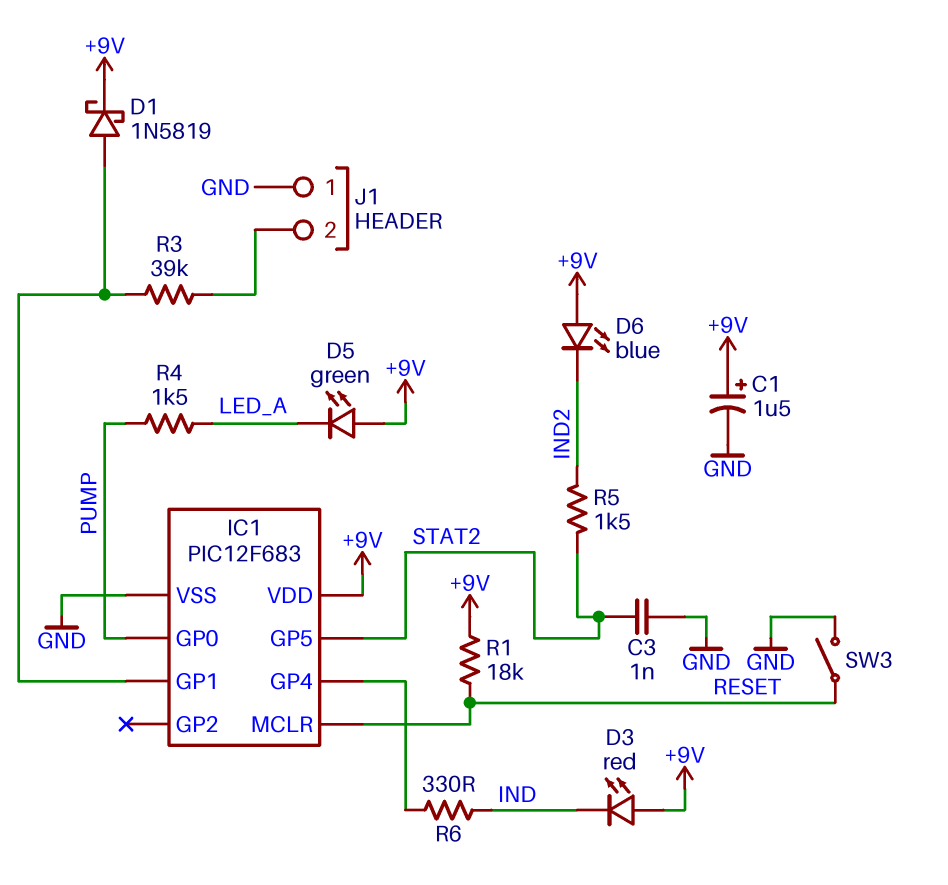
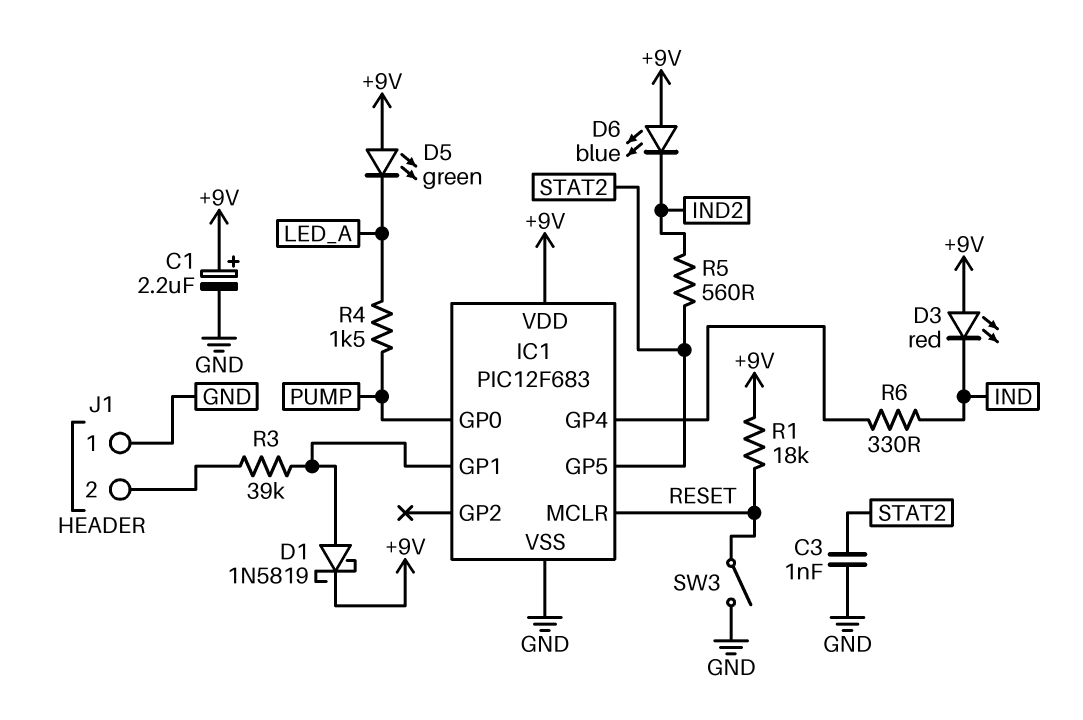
C1: 1.5uF (plus +9V, minus GND) -> 2.2uF (plus +9V, minus GND)
R5: 1.5k (IND2, STAT2) -> 560 (IND2, STAT2)

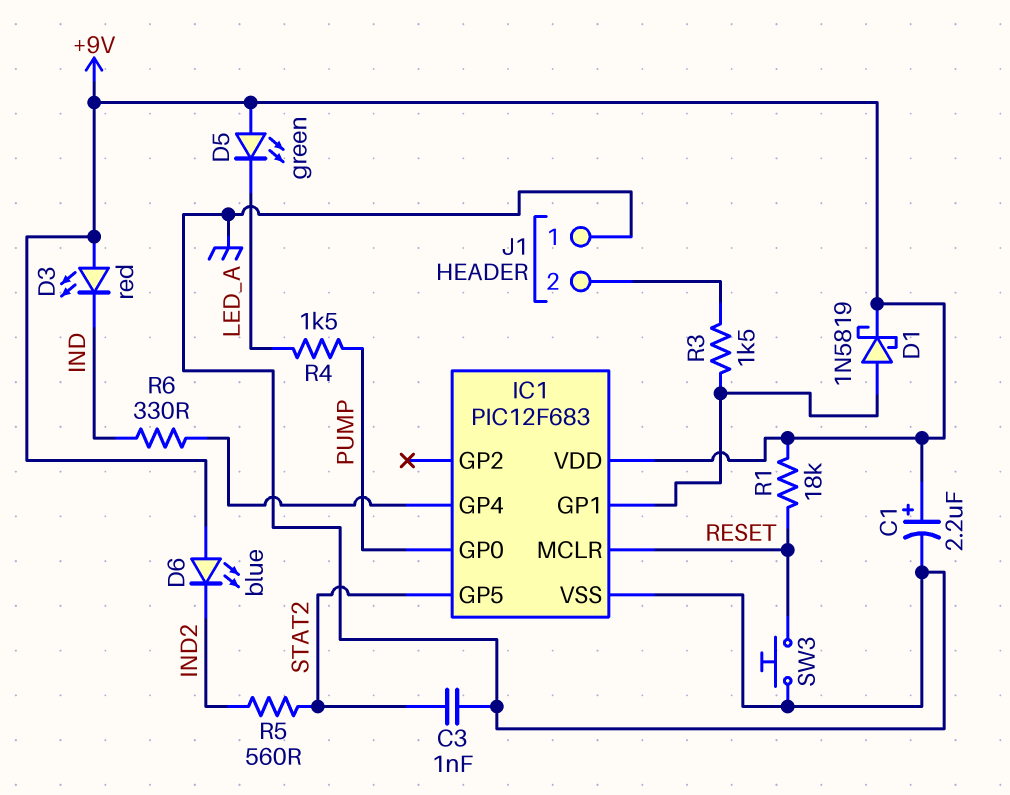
R3: 39k (IC1/GP1, J1/2) -> 1.5k (IC1/GP1, J1/2)
SW3: switch (GND, RESET) -> button (GND, RESET)

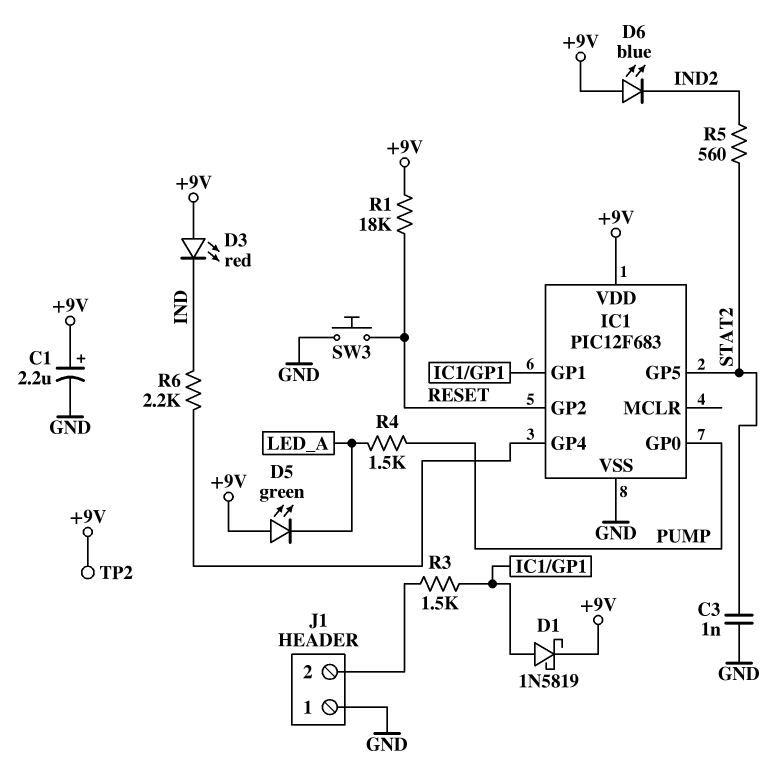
IC1 pin GP2: none -> RESET
IC1 pin MCLR: RESET -> none
R6: 330 (IC1/GP4, IND) -> 2.2k (IC1/GP4, IND)
TP2: none -> test point (+9V)

